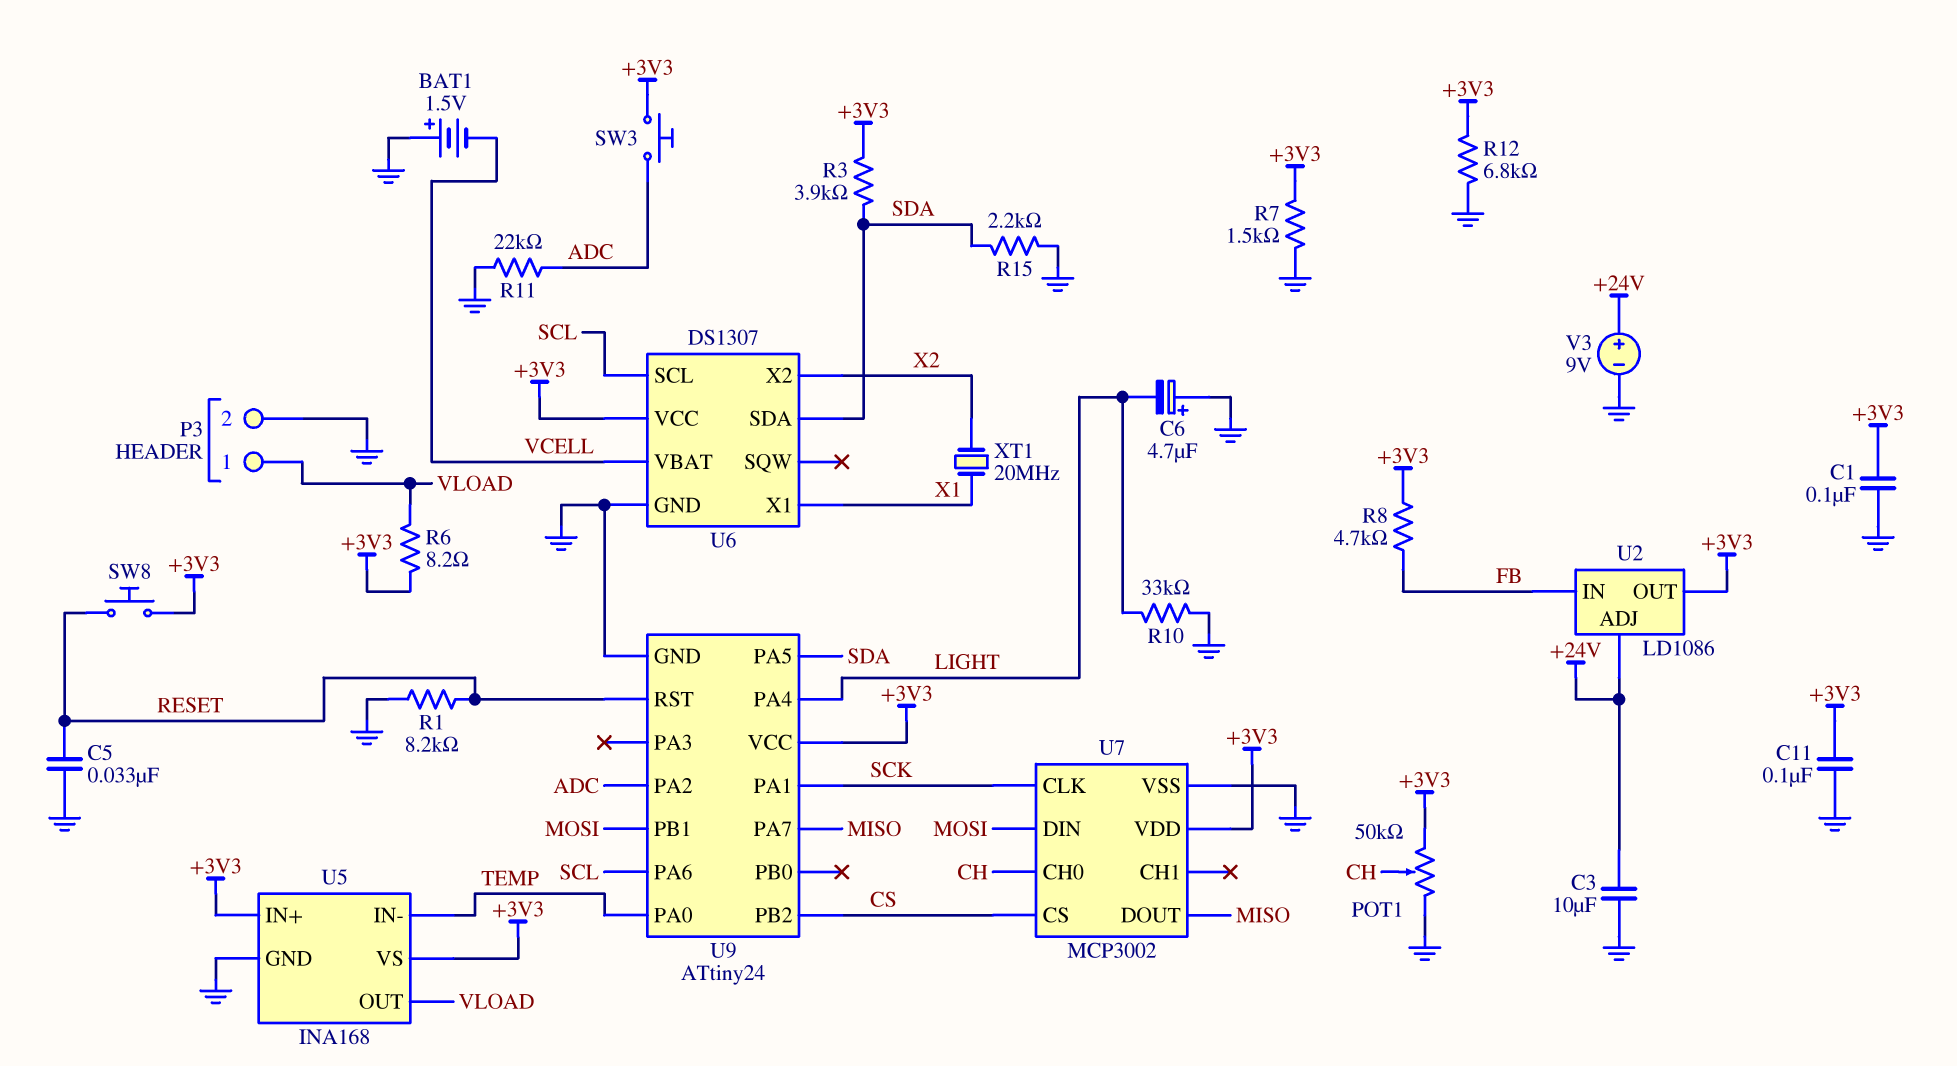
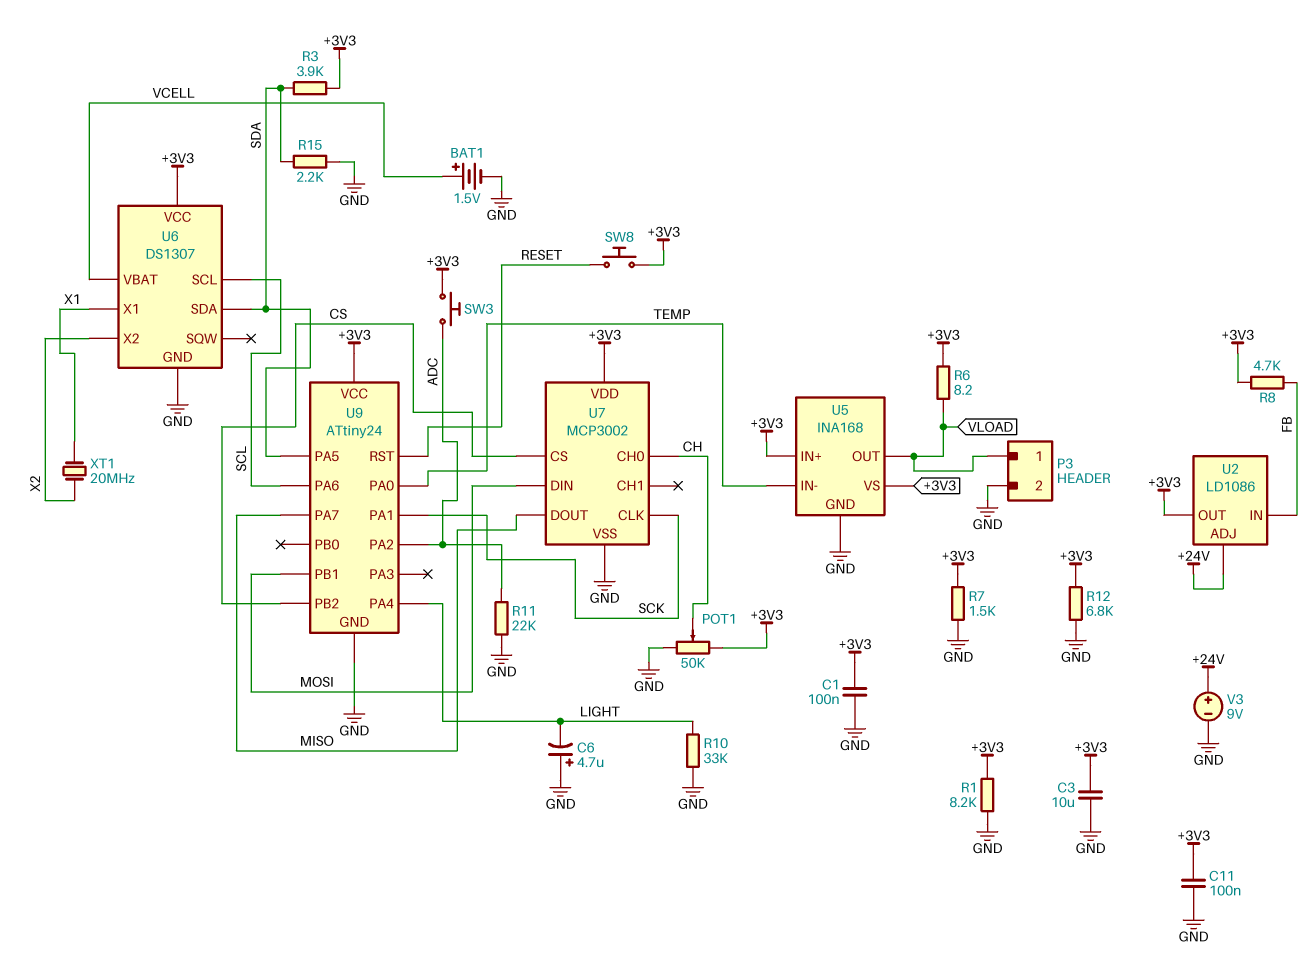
BAT1: 1.5V (plus GND, minus VCELL) -> 1.5V (plus VCELL, minus GND)
C3: 10uF (+24V, GND) -> 10uF (+3V3, GND)
C5: 33nF (GND, RESET) -> none
R1: 8.2k (GND, RESET) -> 8.2k (+3V3, GND)

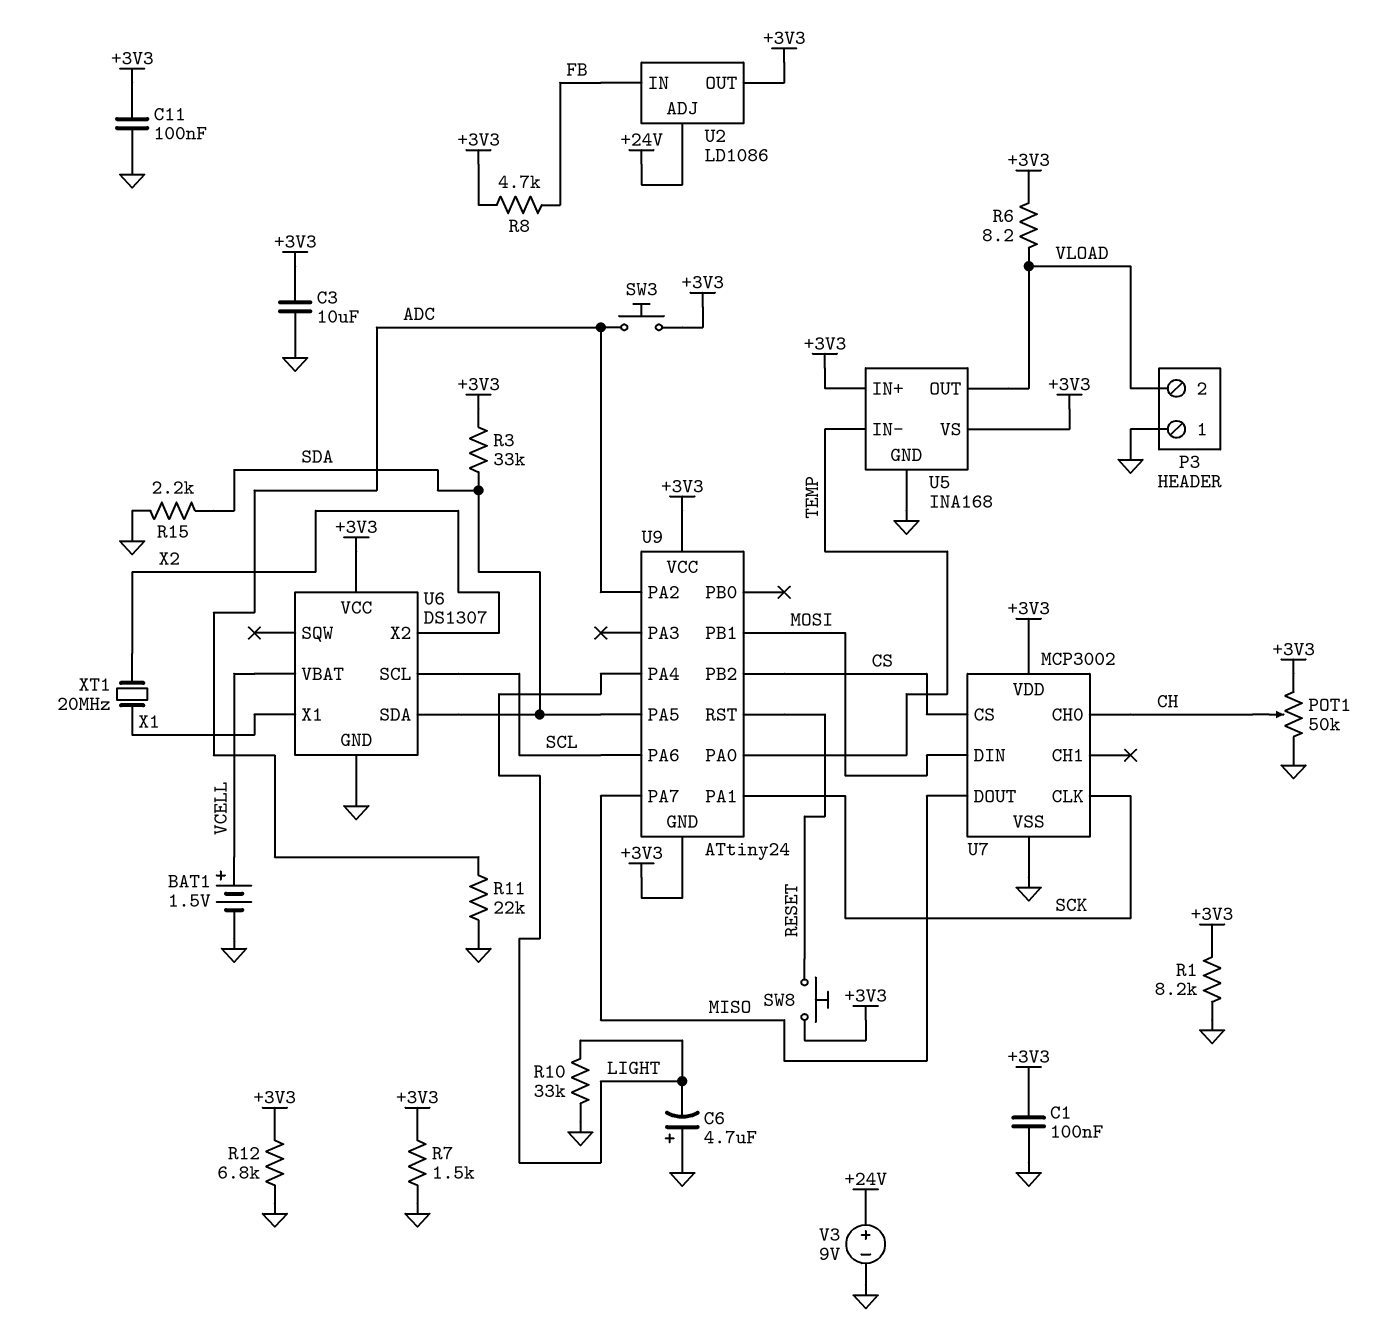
P3 pin 1: VLOAD -> GND
P3 pin 2: GND -> VLOAD
R3: 3.9k (+3V3, SDA) -> 33k (+3V3, SDA)
U9 pin GND: GND -> +3V3

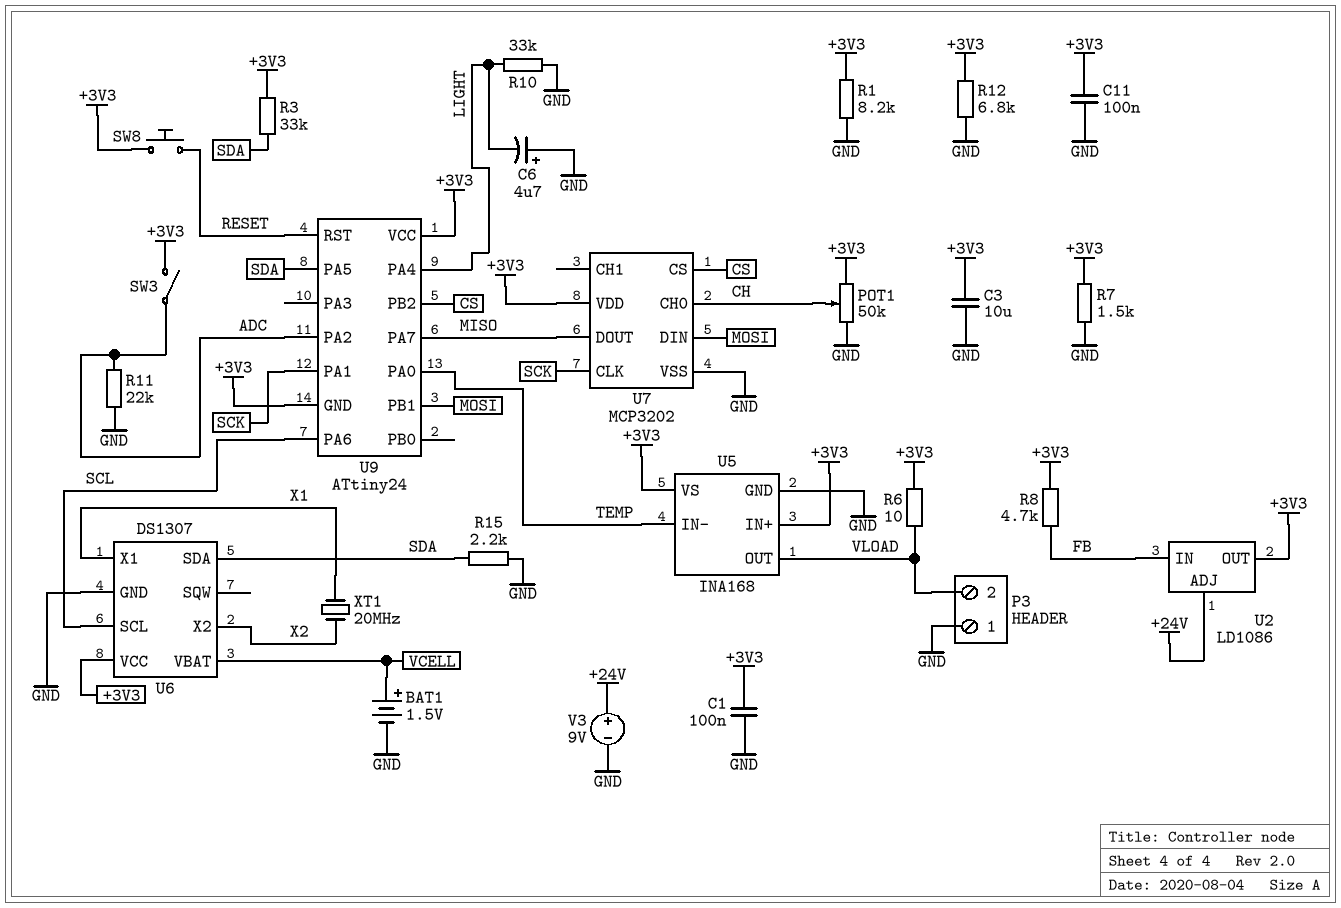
R6: 8.2 (+3V3, VLOAD) -> 10 (+3V3, VLOAD)
SW3: button (+3V3, ADC) -> switch (+3V3, ADC)
U7: MCP3002 -> MCP3202

